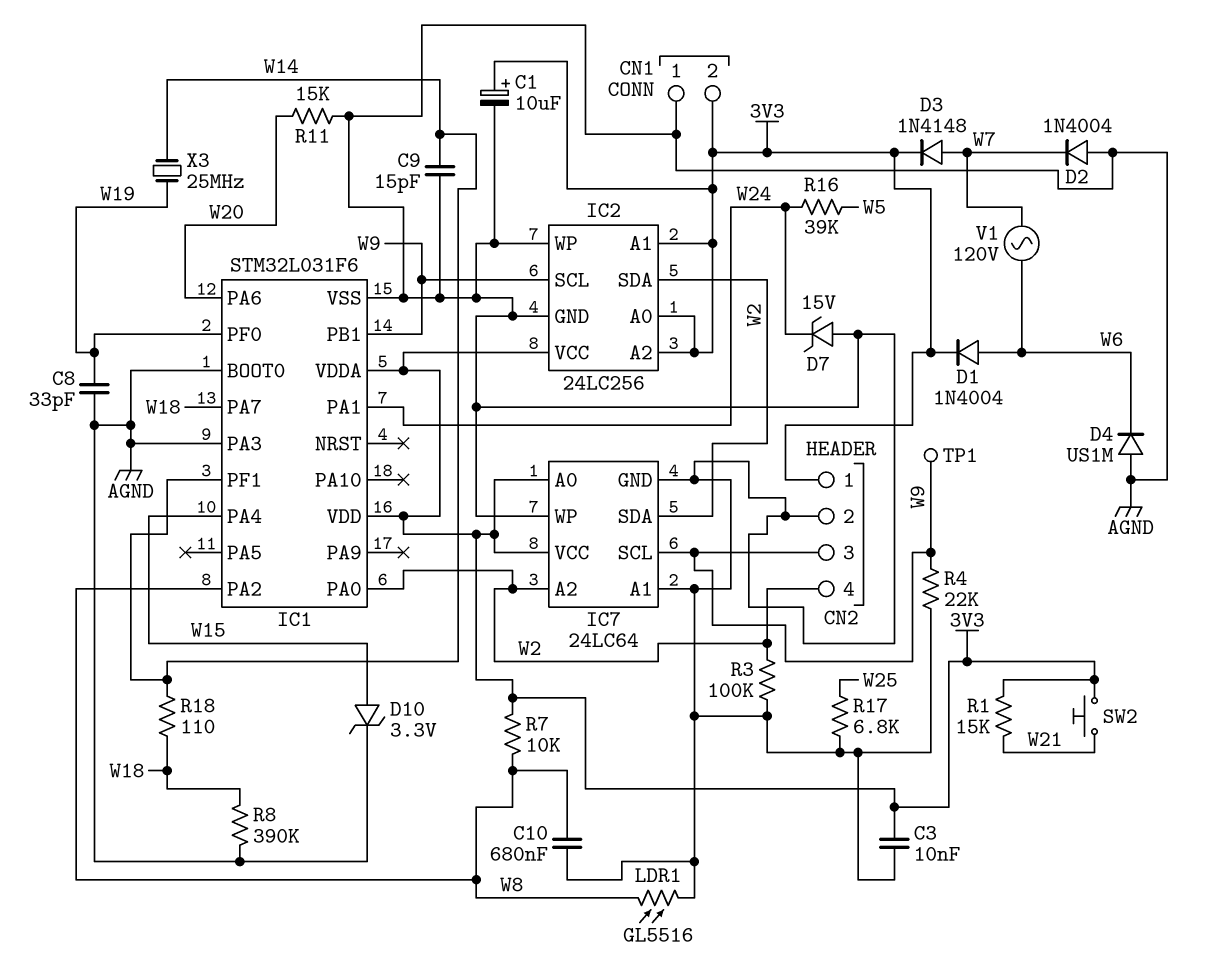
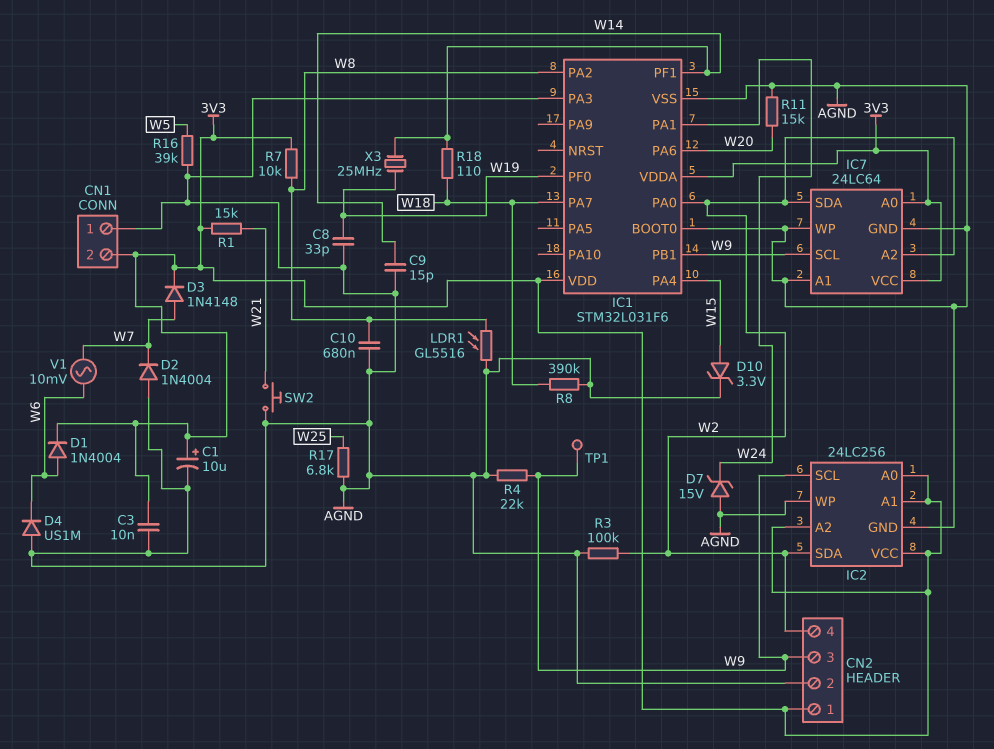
R16: 39k (W5, W24) -> 39k (AGND, W5)
SW2: button (3V3, W21) -> button (AGND, W21)
V1: AC 120V (W6, W7) -> AC 10mV (W6, W7)

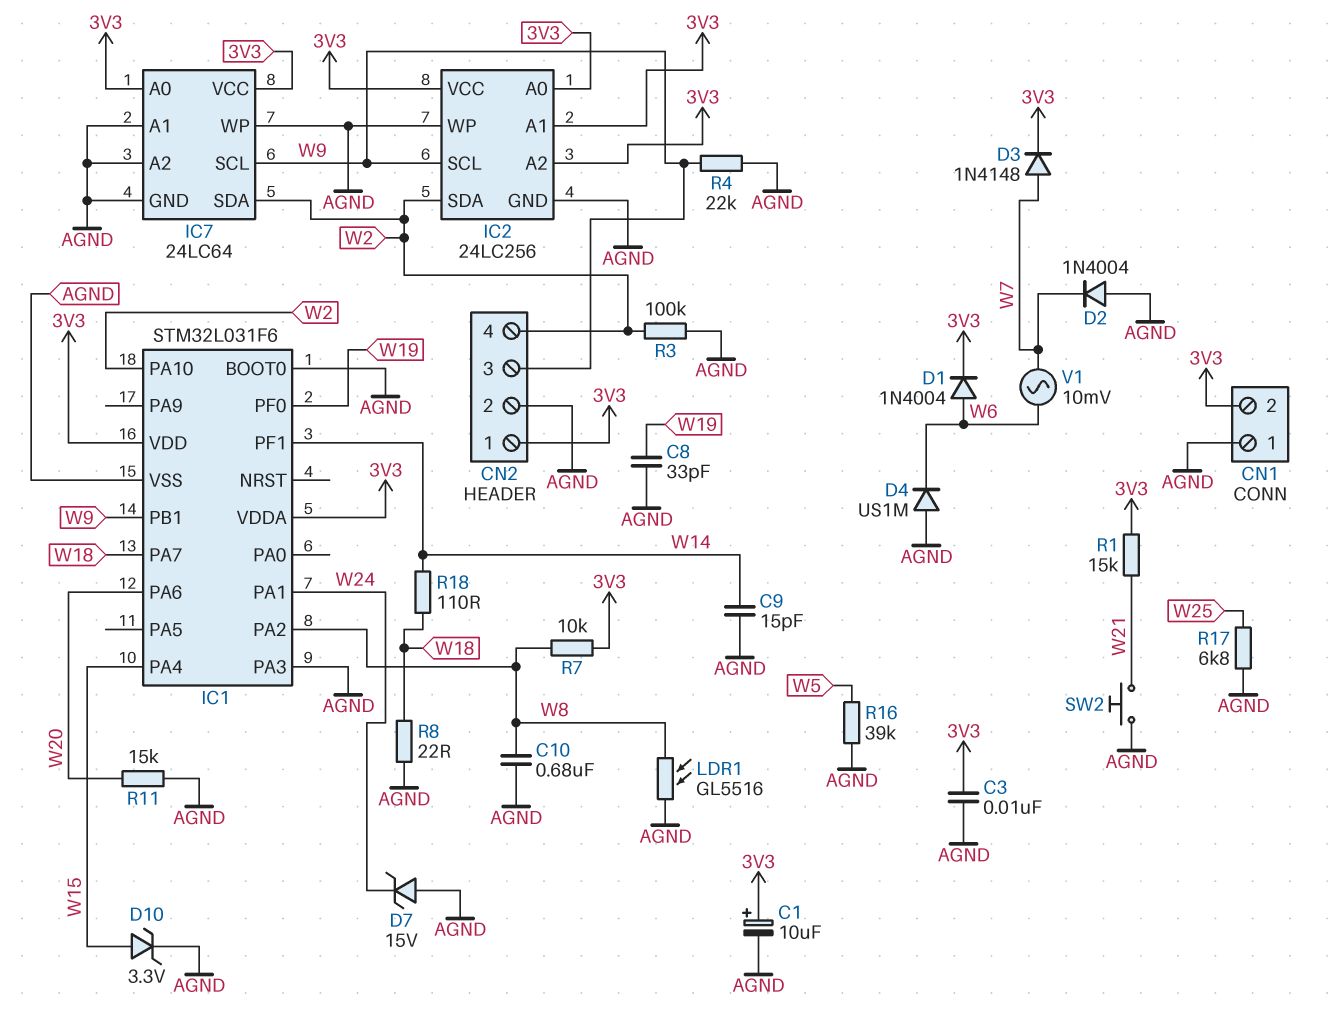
IC1 pin PA0: W2 -> none
IC1 pin PA10: none -> W2
IC7 pin A2: W2 -> AGND
R8: 390k (AGND, W18) -> 22 (AGND, W18)
TP1: test point (W9) -> none
X3: 25MHz (W14, W19) -> none

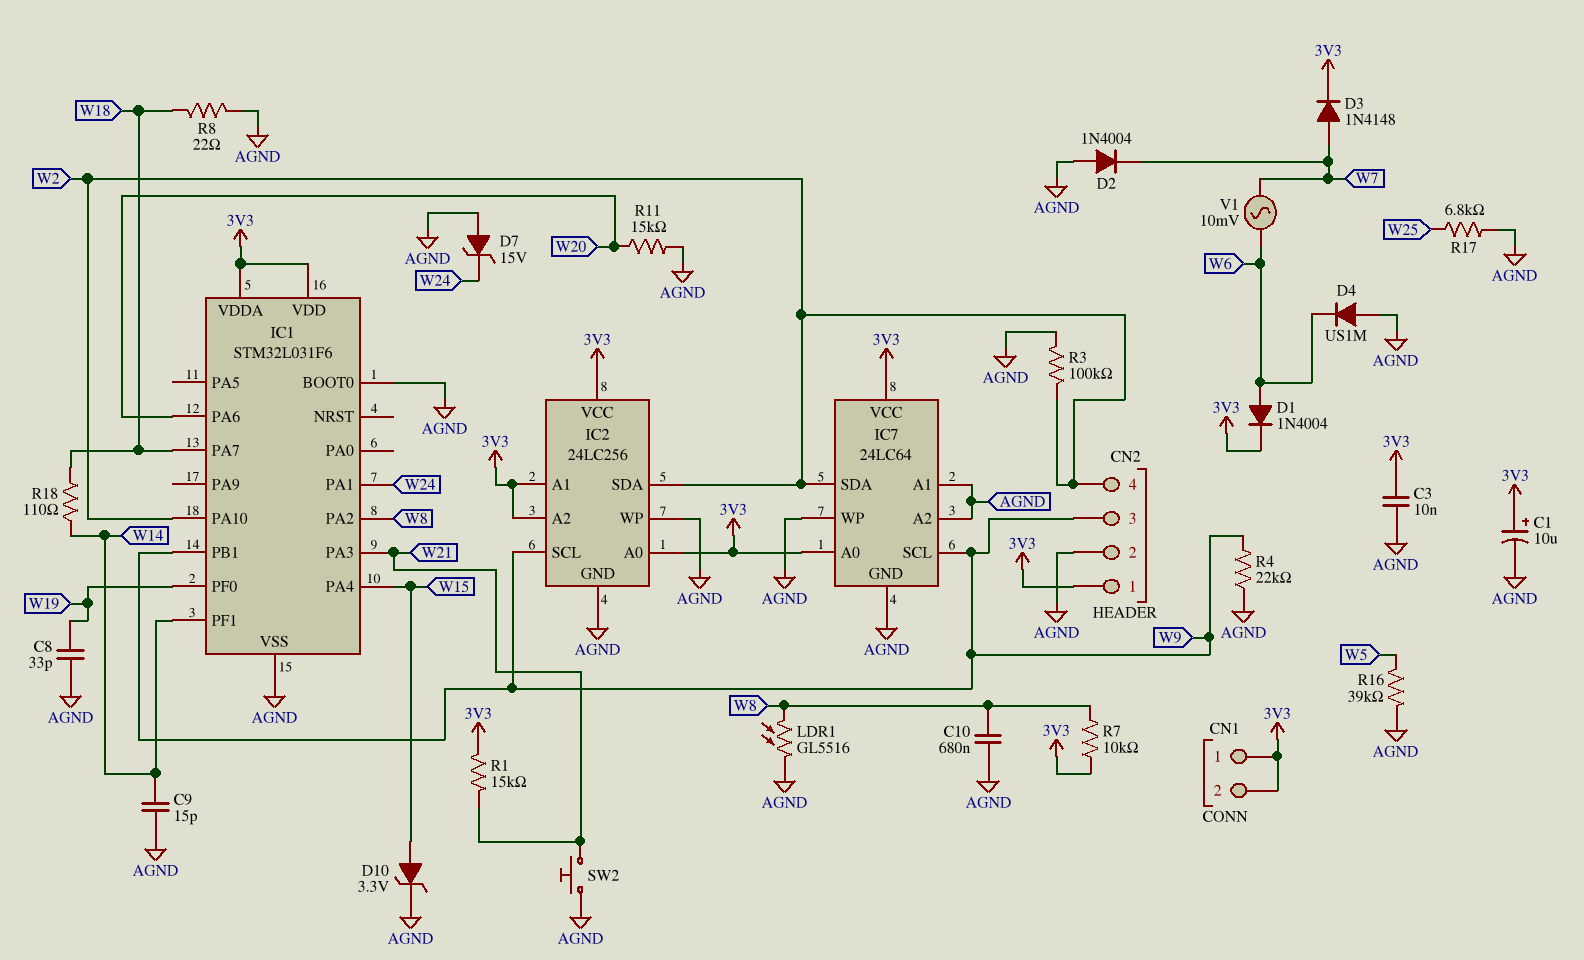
CN1 pin 1: AGND -> 3V3
IC1 pin PA3: AGND -> W21

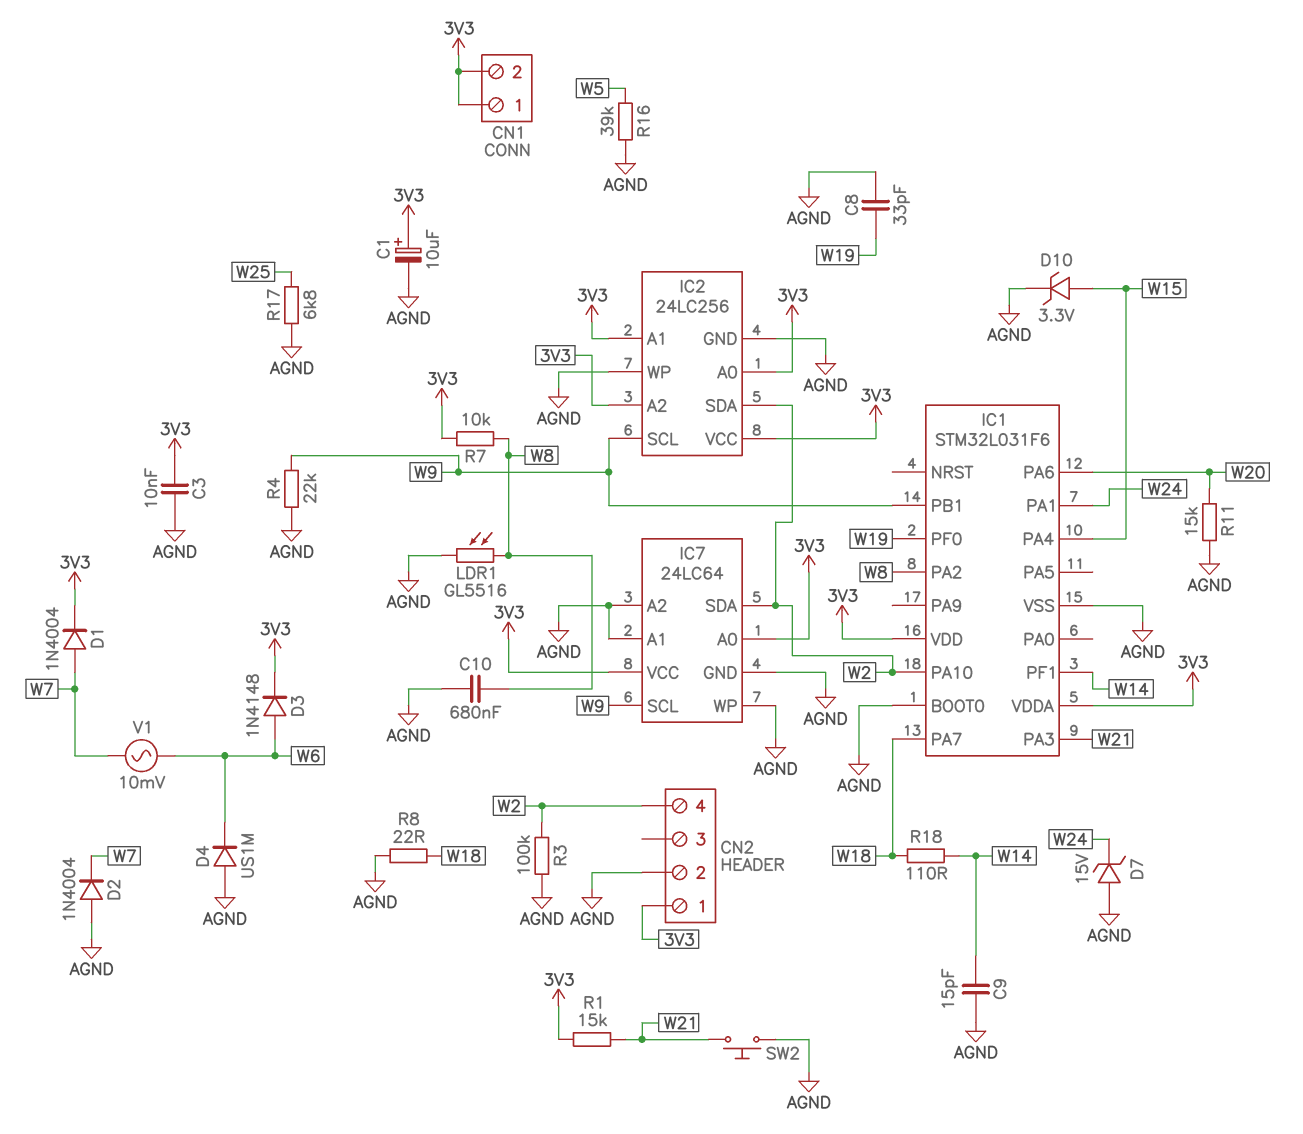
CN2 pin 3: W9 -> none
D1: diode 1N4004 (A W6, K 3V3) -> diode 1N4004 (A W7, K 3V3)
D3: diode 1N4148 (A W7, K 3V3) -> diode 1N4148 (A W6, K 3V3)

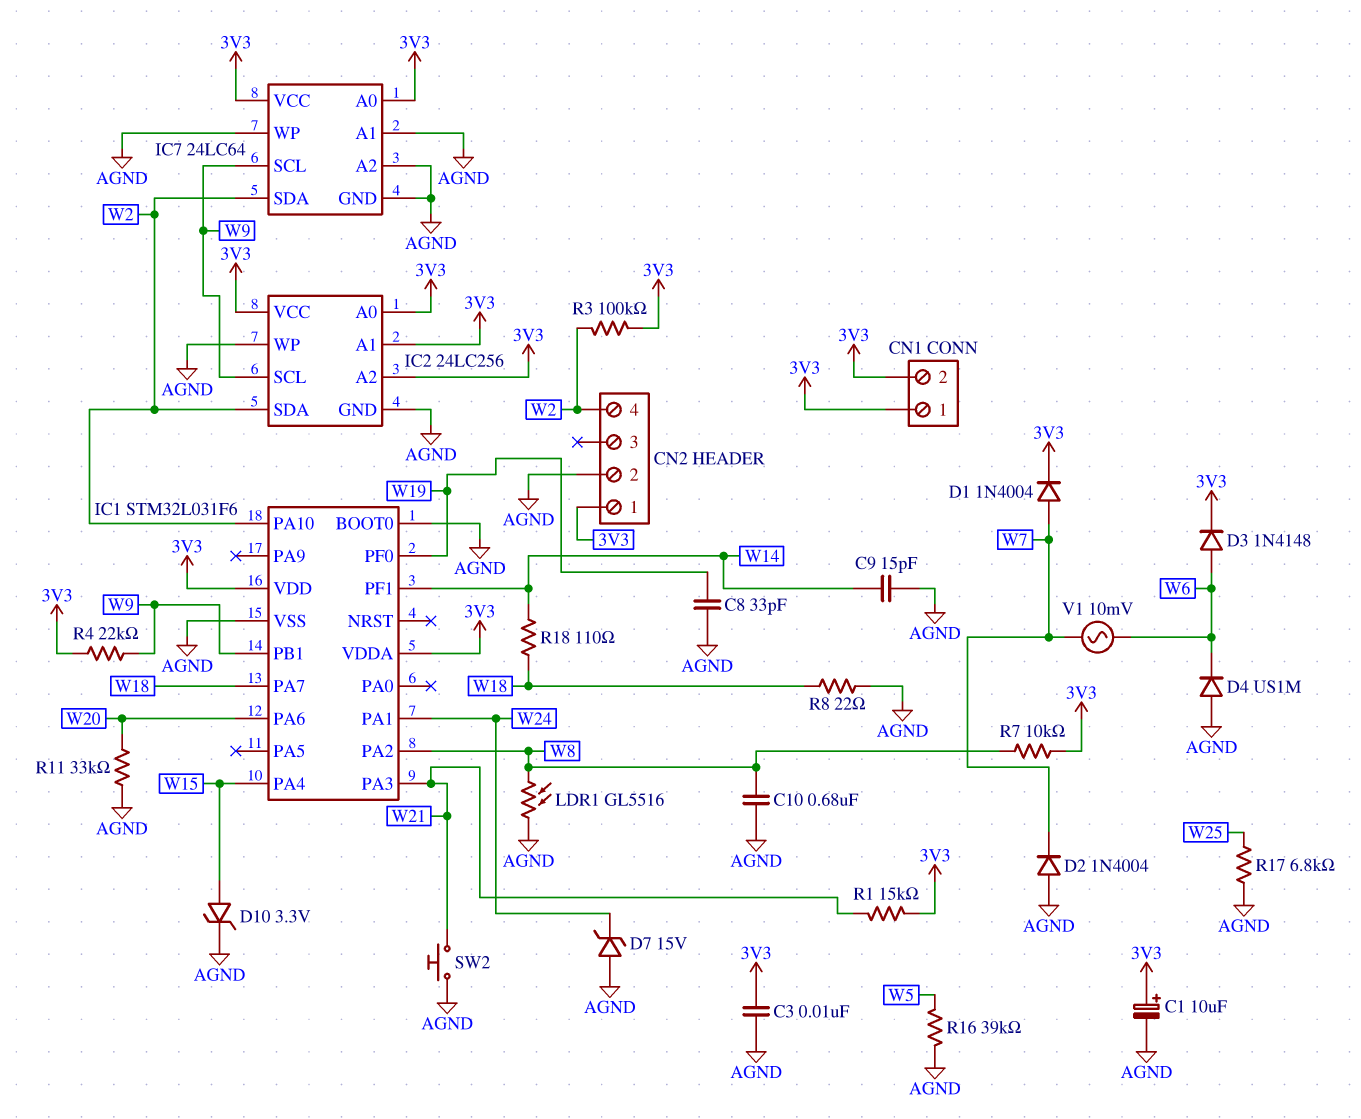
R3: 100k (AGND, W2) -> 100k (3V3, W2)
R4: 22k (AGND, W9) -> 22k (3V3, W9)
R11: 15k (AGND, W20) -> 33k (AGND, W20)

